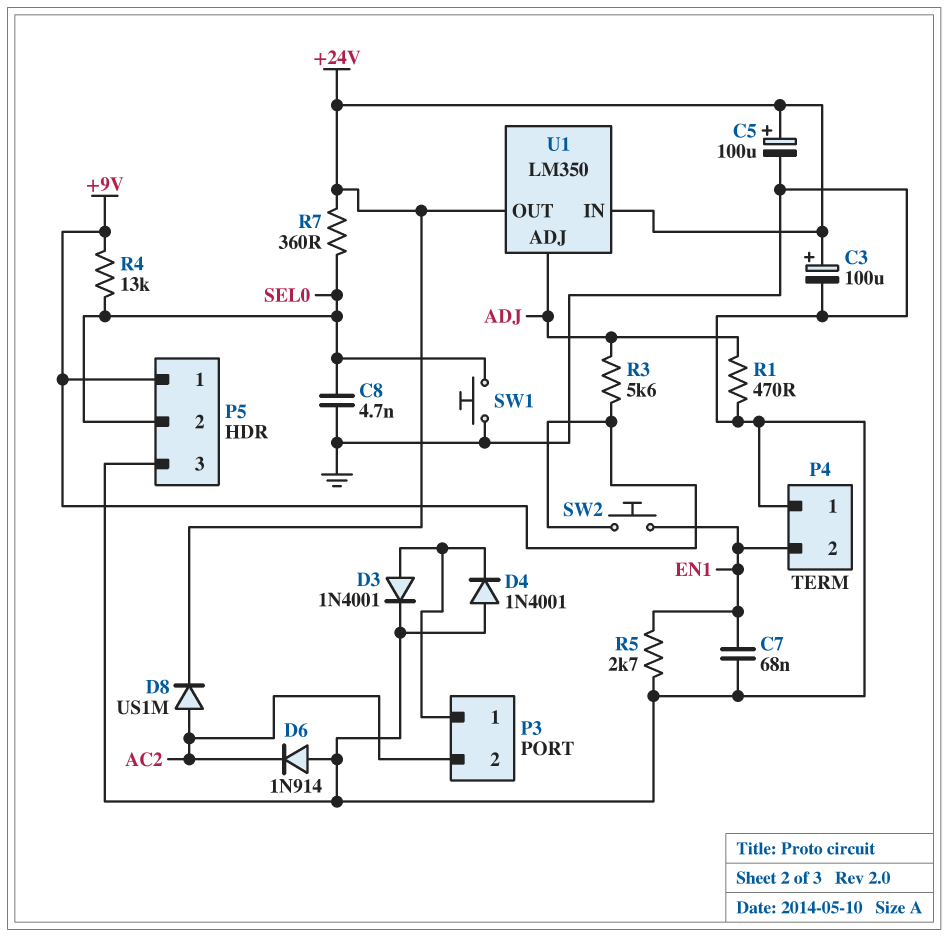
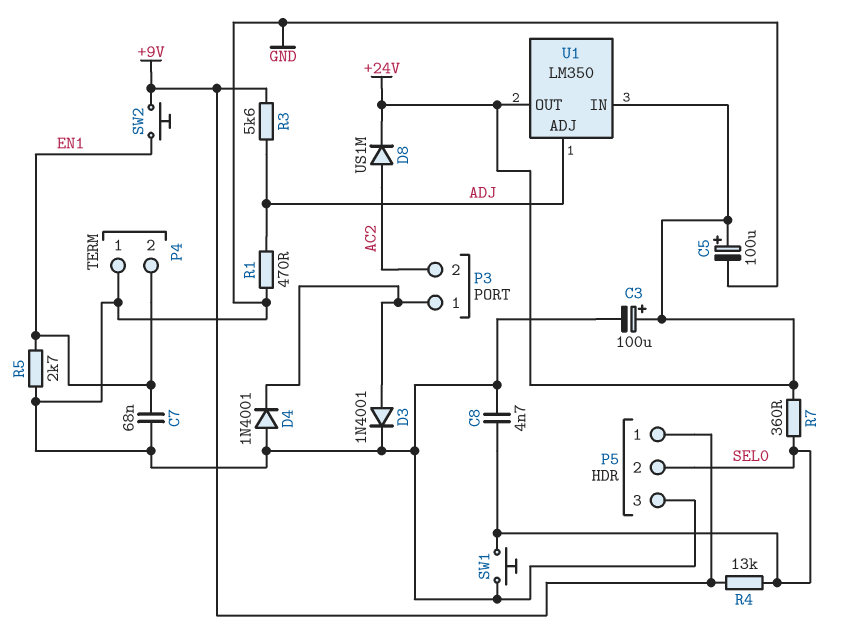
D6: diode 1N914 (A GND, K AC2) -> none

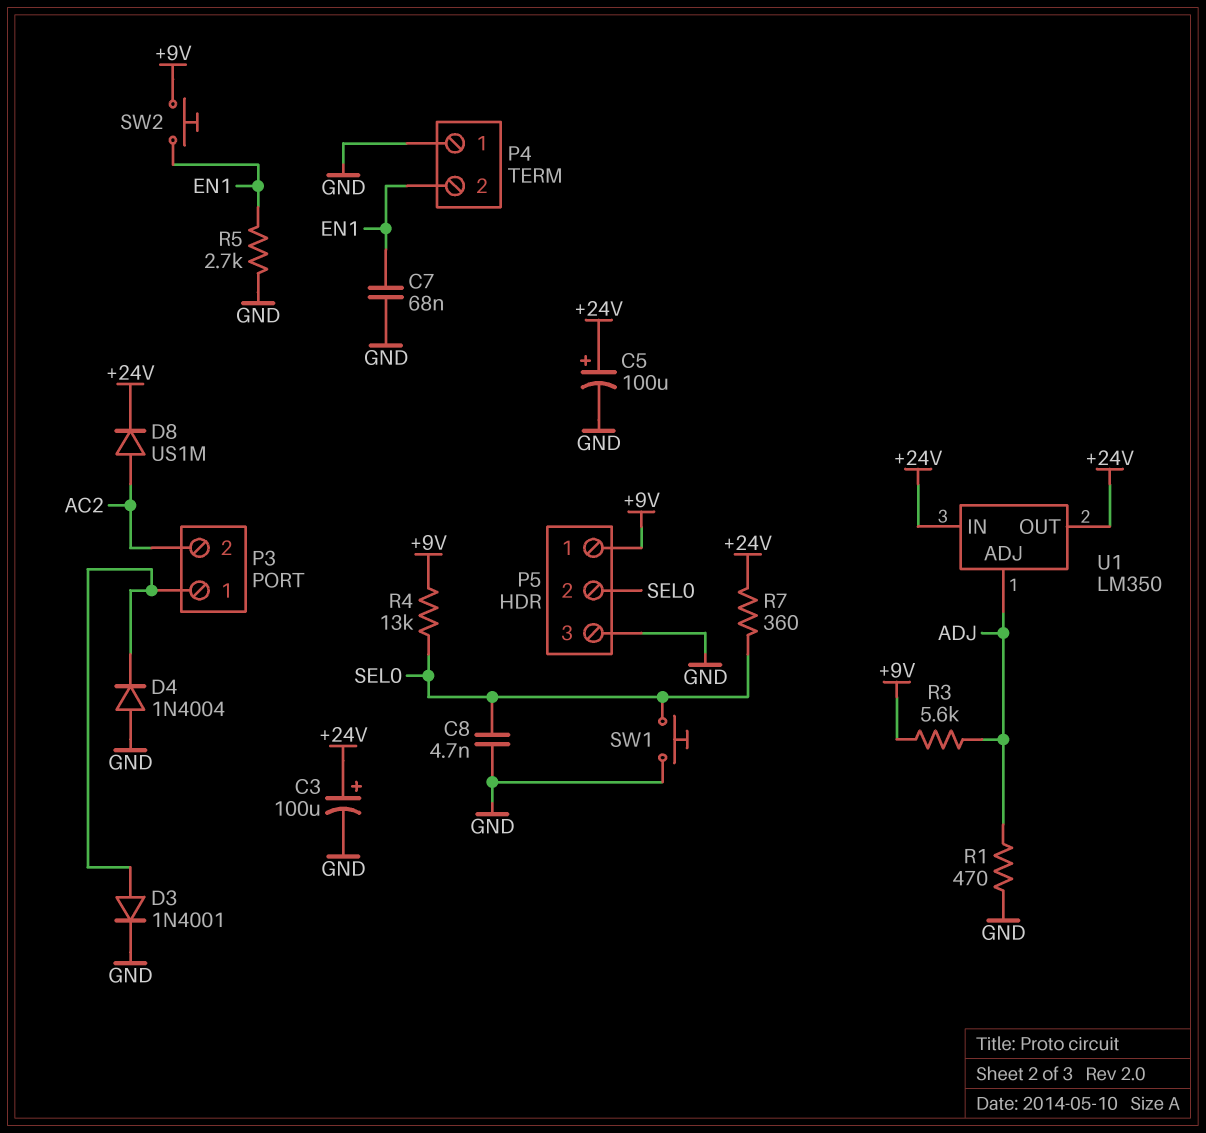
D4: diode 1N4001 (A GND, K P3/1) -> diode 1N4004 (A GND, K P3/1)

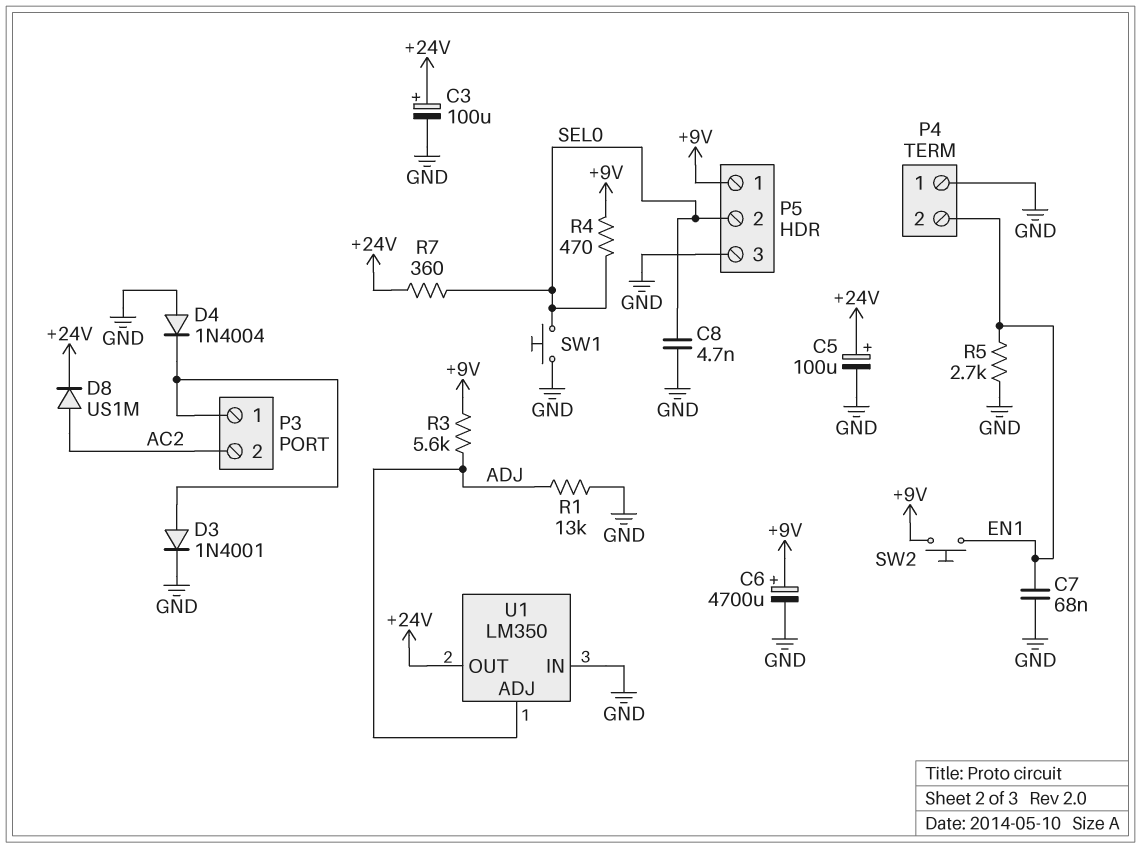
C6: none -> 4700uF (plus +9V, minus GND)
R1: 470 (ADJ, GND) -> 13k (ADJ, GND)
R4: 13k (+9V, SEL0) -> 470 (+9V, SEL0)
U1 pin IN: +24V -> GND

